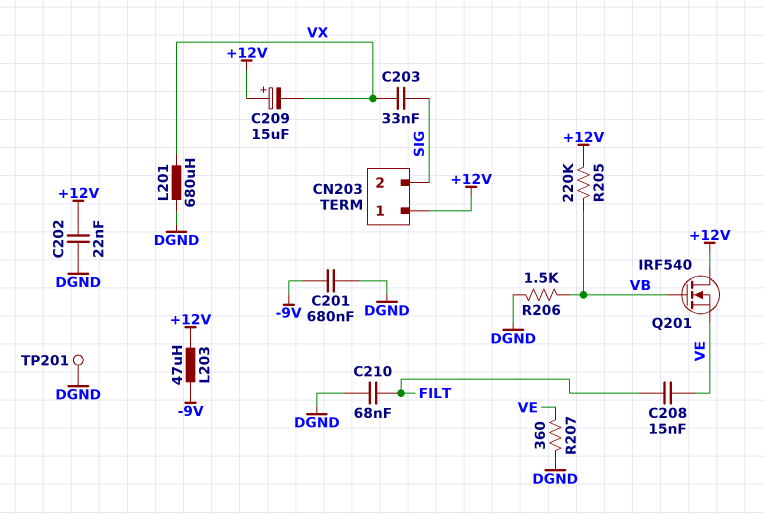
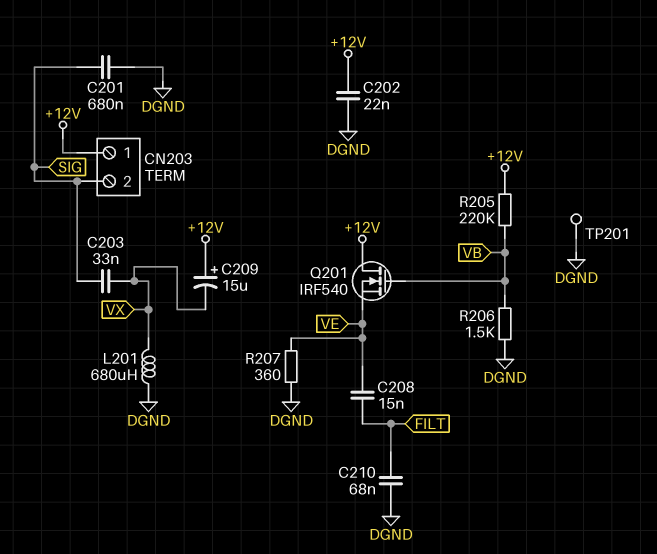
C201: 680nF (-9V, DGND) -> 680nF (DGND, SIG)
L203: 47uH (+12V, -9V) -> none

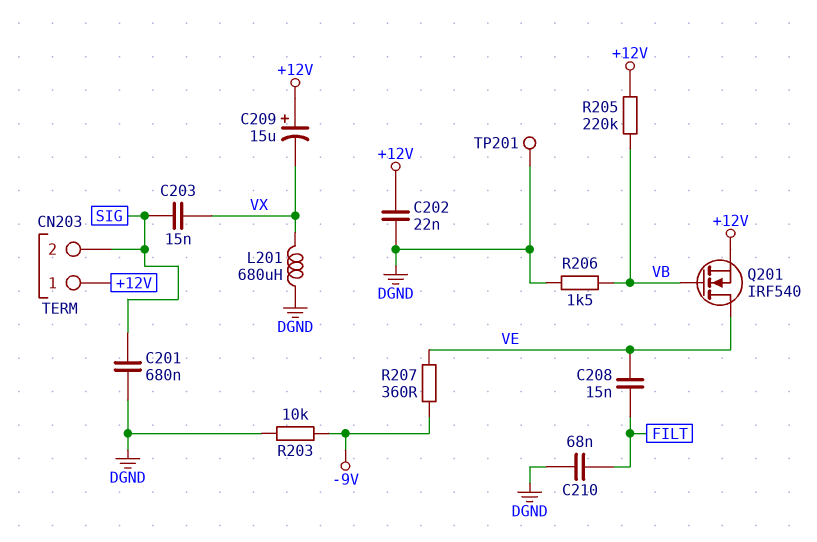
C203: 33nF (SIG, VX) -> 15nF (SIG, VX)
Q201: NMOS IRF540 (G VB, D +12V, S VE) -> NMOS IRF540 (G VB, D VE, S +12V)
R203: none -> 10k (-9V, DGND)
R207: 360 (DGND, VE) -> 360 (-9V, VE)

